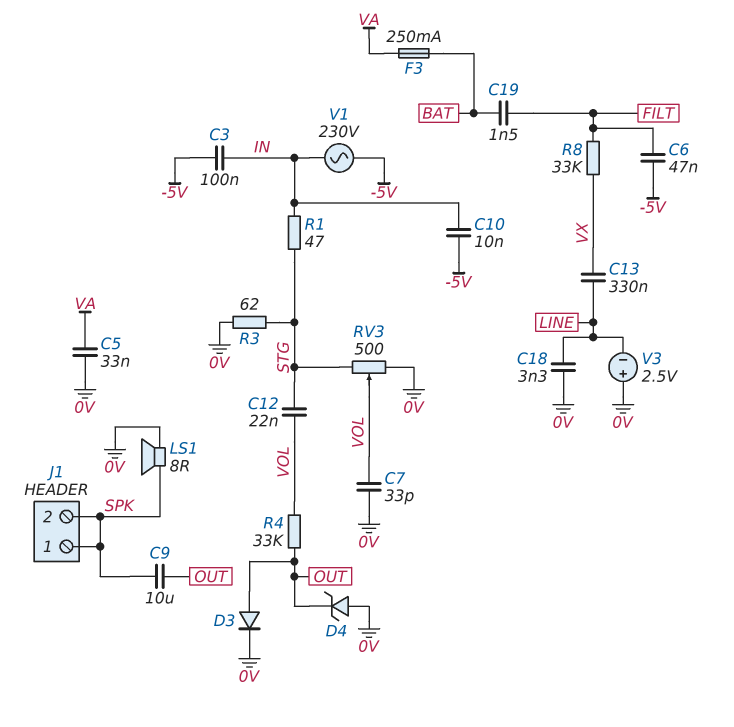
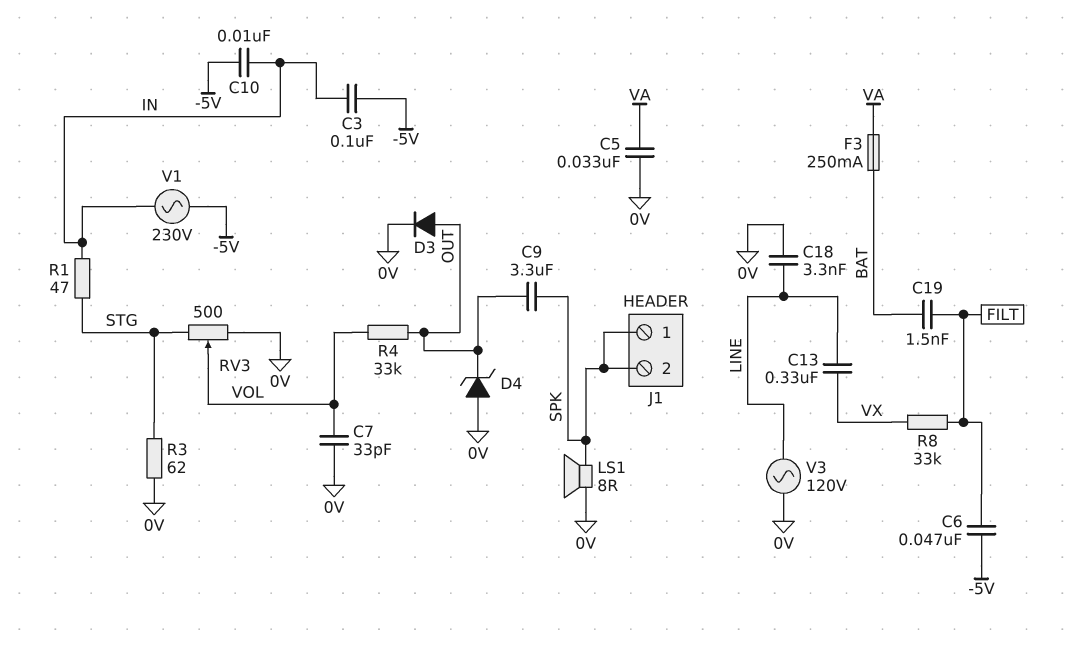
C9: 10uF (OUT, SPK) -> 3.3uF (OUT, SPK)
C12: 22nF (STG, VOL) -> none
V3: 2.5V (plus 0V, minus LINE) -> AC 120V (0V, LINE)

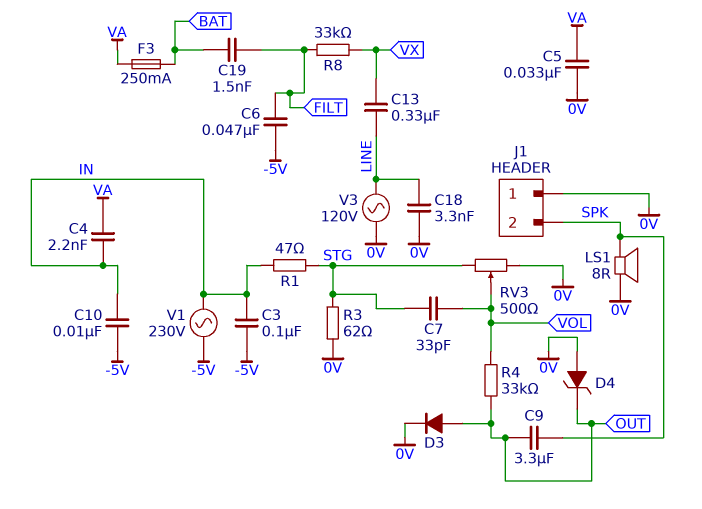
C4: none -> 2.2nF (IN, VA)
C7: 33pF (0V, VOL) -> 33pF (STG, VOL)
J1 pin 1: SPK -> 0V

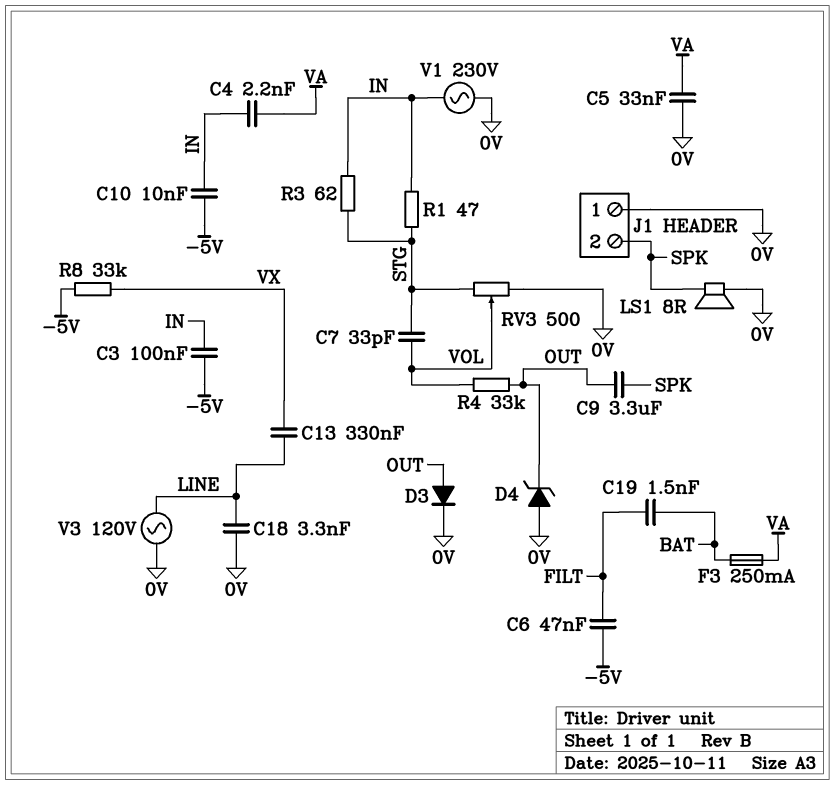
R3: 62 (0V, STG) -> 62 (IN, STG)
R8: 33k (FILT, VX) -> 33k (-5V, VX)
V1: AC 230V (-5V, IN) -> AC 230V (0V, IN)

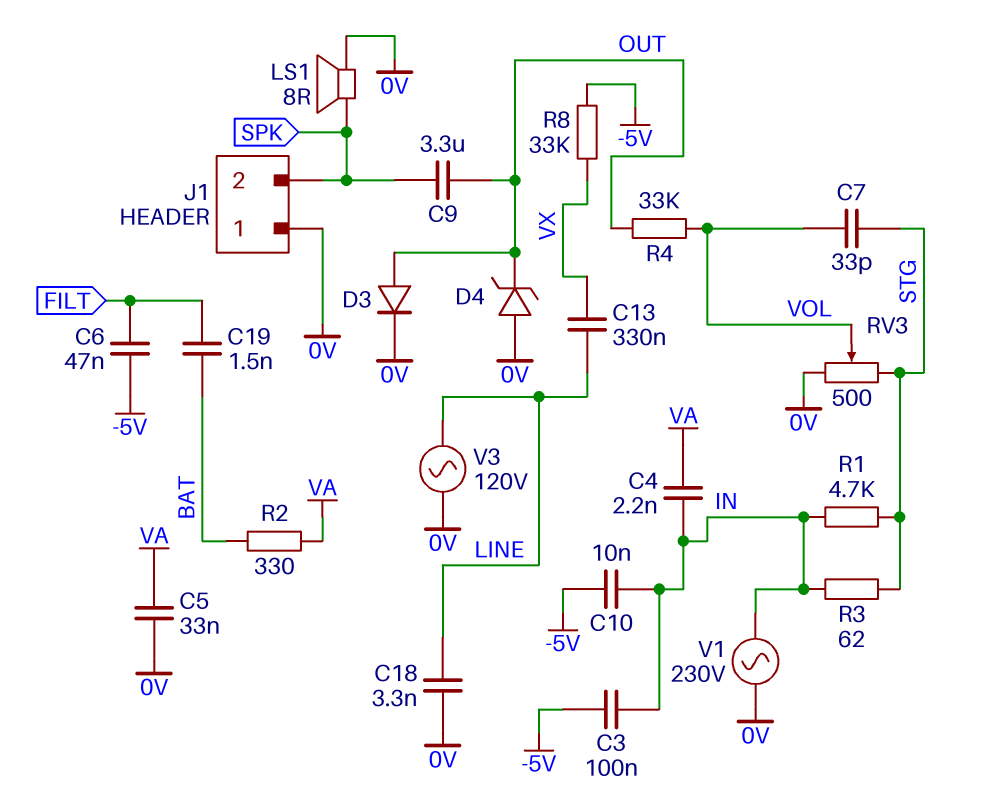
F3: 250mA (BAT, VA) -> none
R1: 47 (IN, STG) -> 4.7k (IN, STG)
R2: none -> 330 (BAT, VA)

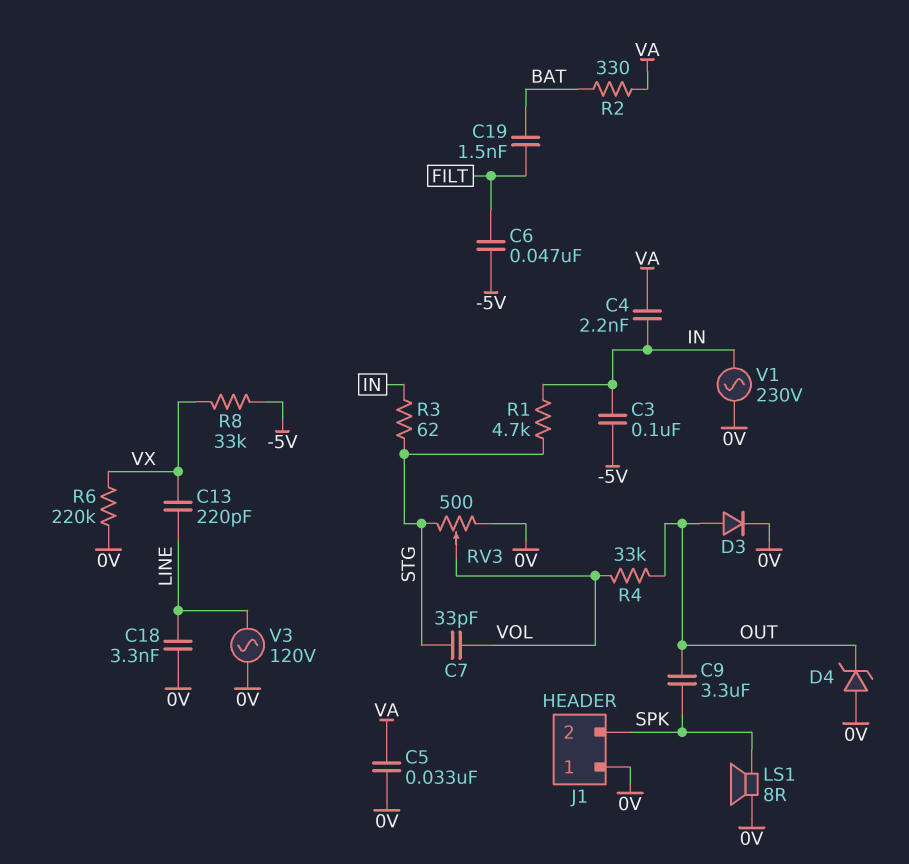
C10: 10nF (-5V, IN) -> none
C13: 330nF (LINE, VX) -> 220pF (LINE, VX)
R6: none -> 220k (0V, VX)

